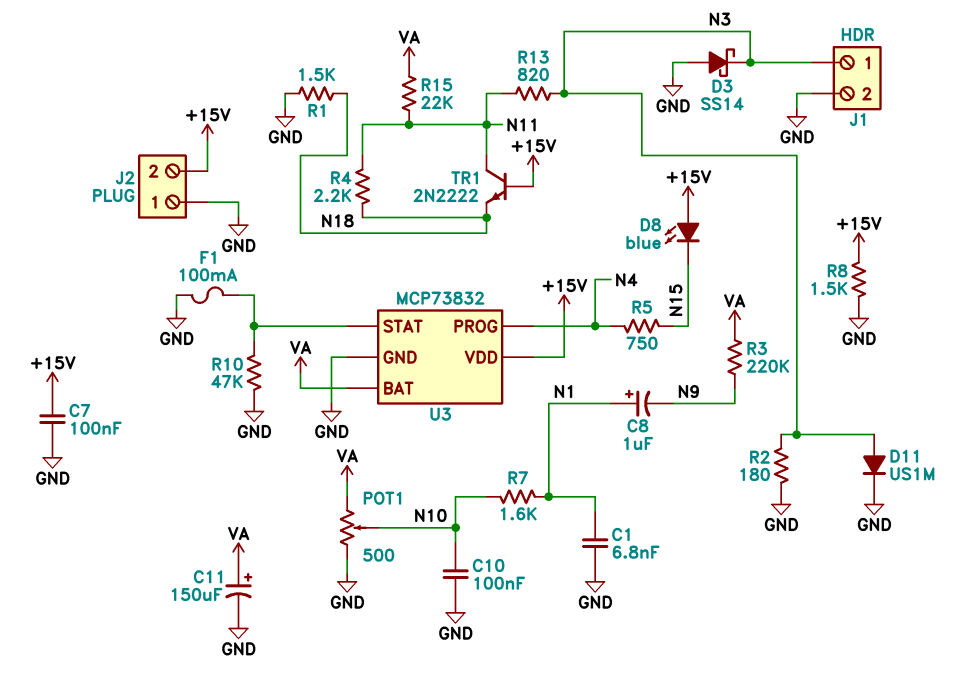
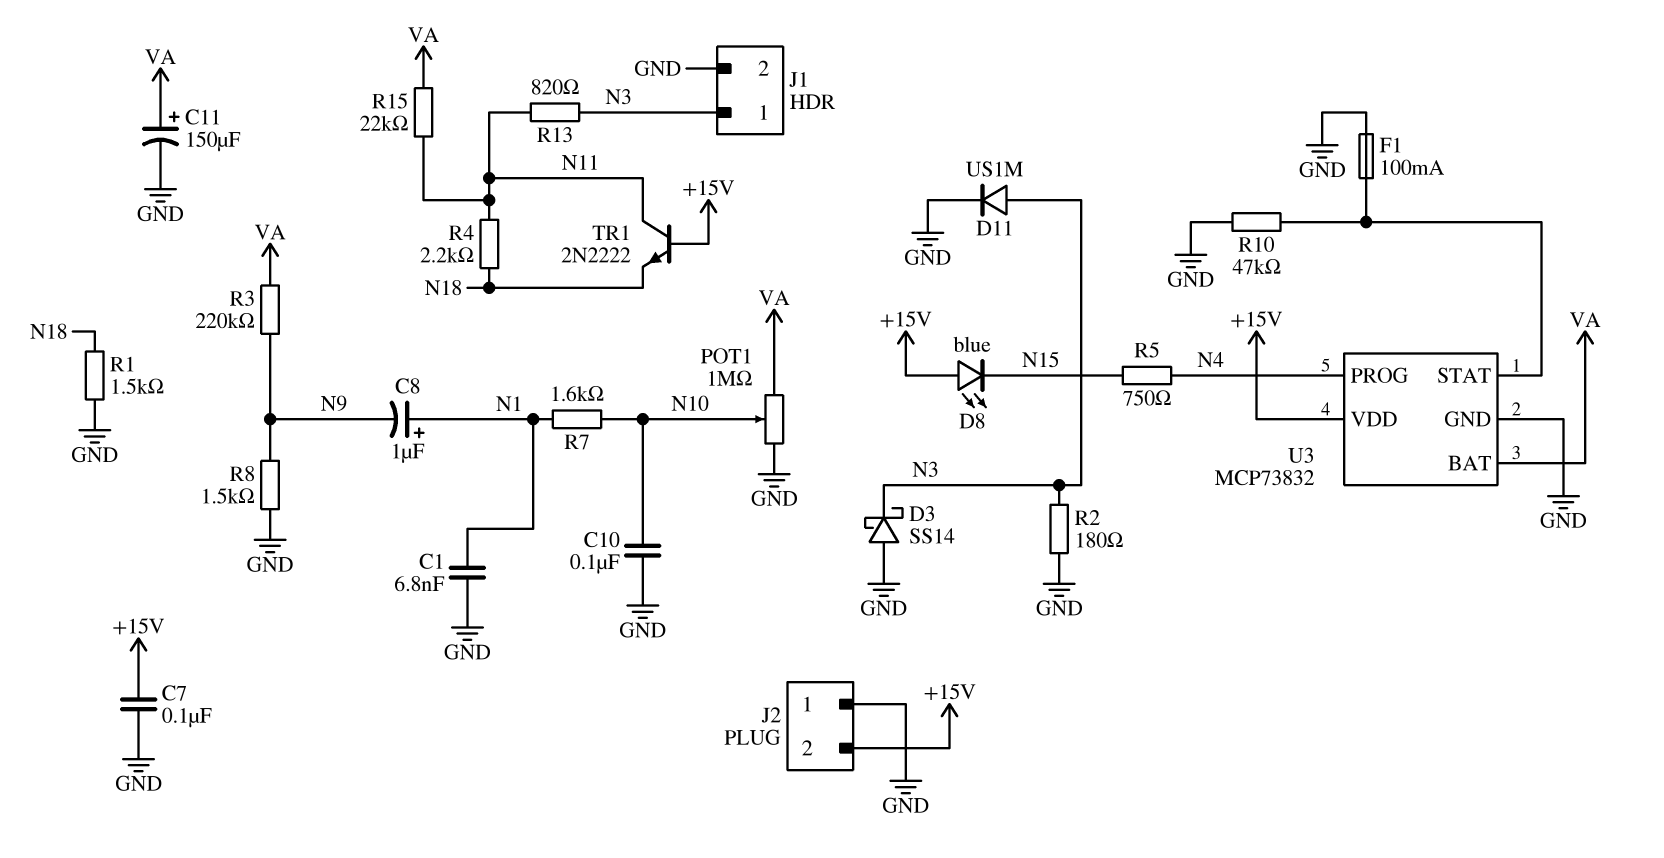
POT1: 500 (GND, VA, wiper N10) -> 1M (GND, VA, wiper N10)
R8: 1.5k (+15V, GND) -> 1.5k (GND, N9)

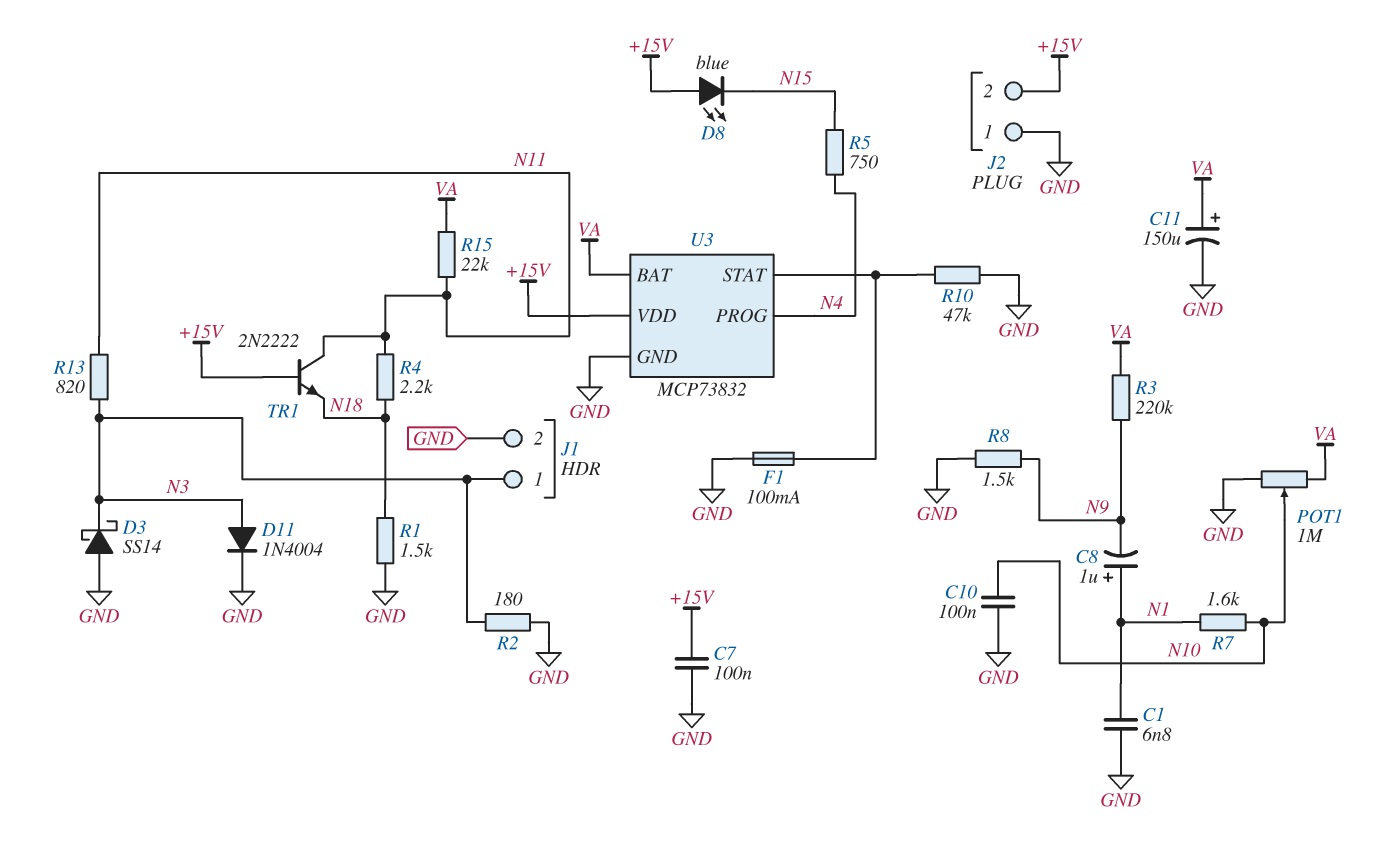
D11: diode US1M (A N3, K GND) -> diode 1N4004 (A N3, K GND)

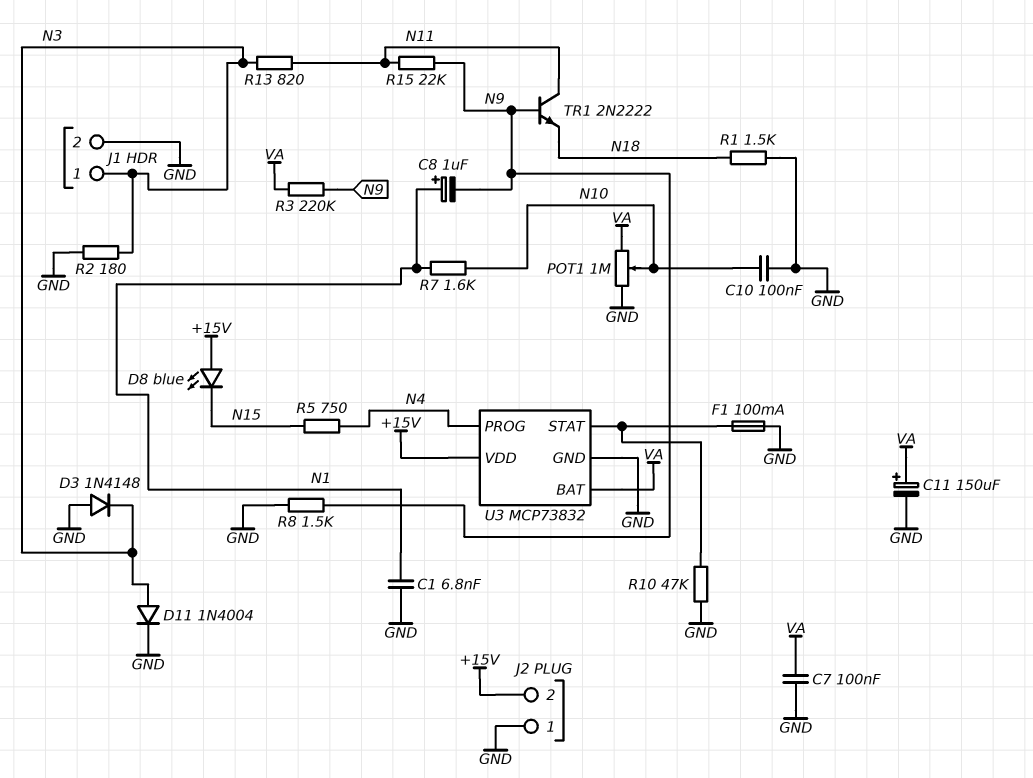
C7: 100nF (+15V, GND) -> 100nF (GND, VA)
D3: schottky SS14 (A GND, K N3) -> diode 1N4148 (A GND, K N3)
R4: 2.2k (N11, N18) -> none
R15: 22k (N11, VA) -> 22k (N9, N11)
TR1: NPN 2N2222 (B +15V, C N11, E N18) -> NPN 2N2222 (B N9, C N11, E N18)

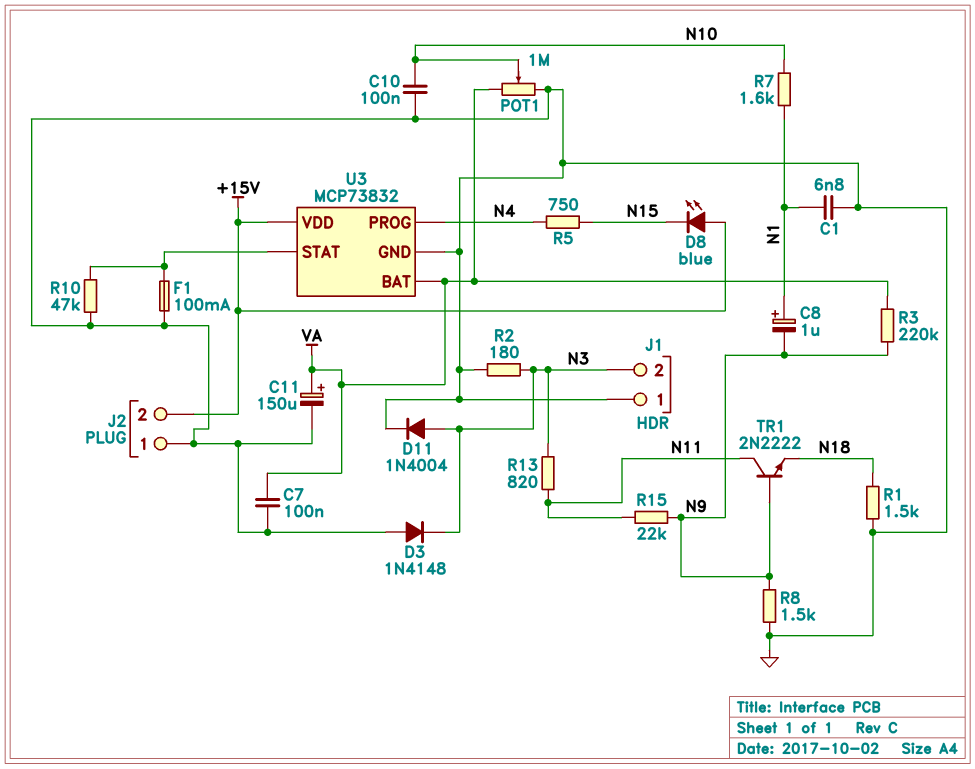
J1 pin 1: N3 -> GND
J1 pin 2: GND -> N3

